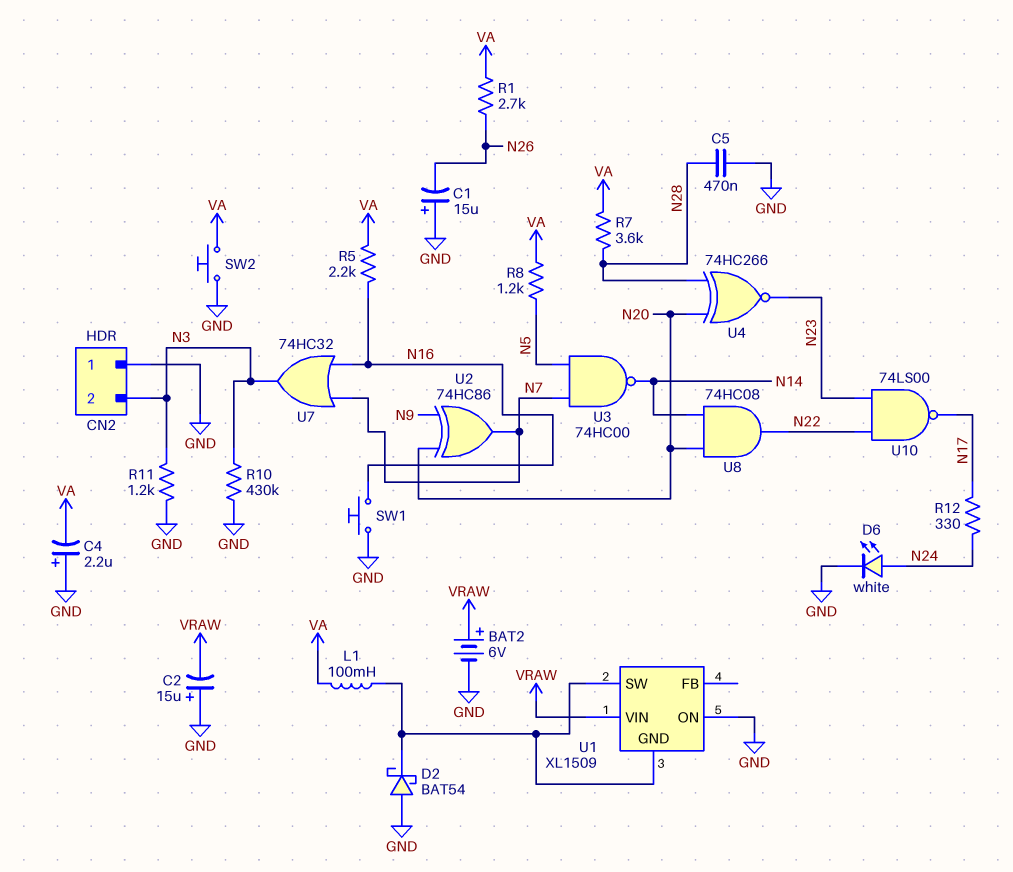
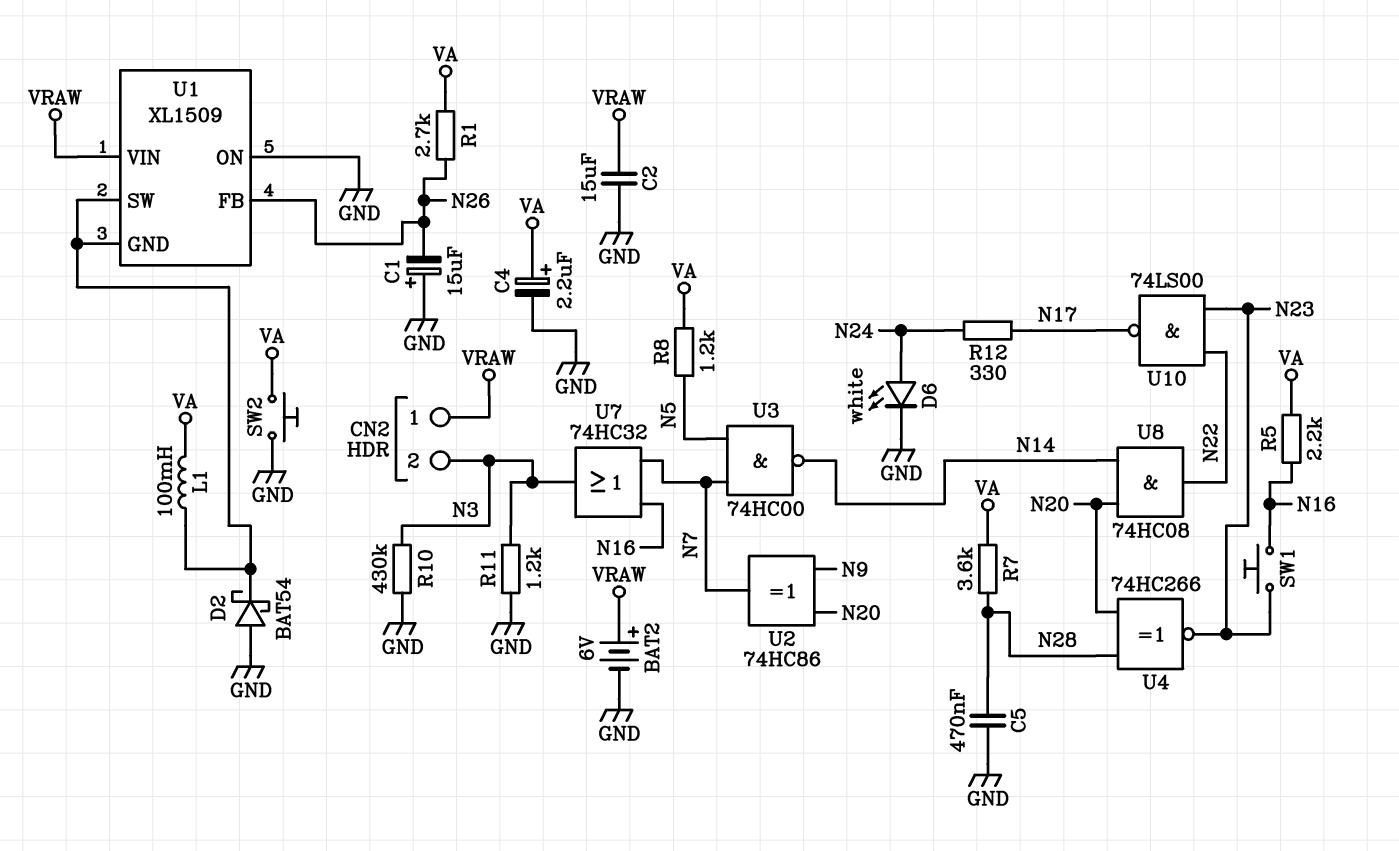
C2: 15uF (plus GND, minus VRAW) -> 15uF (GND, VRAW)
C4: 2.2uF (plus GND, minus VA) -> 2.2uF (plus VA, minus GND)
CN2 pin 1: GND -> VRAW
SW1: button (GND, N16) -> button (N16, N23)
U1 pin FB: none -> N26

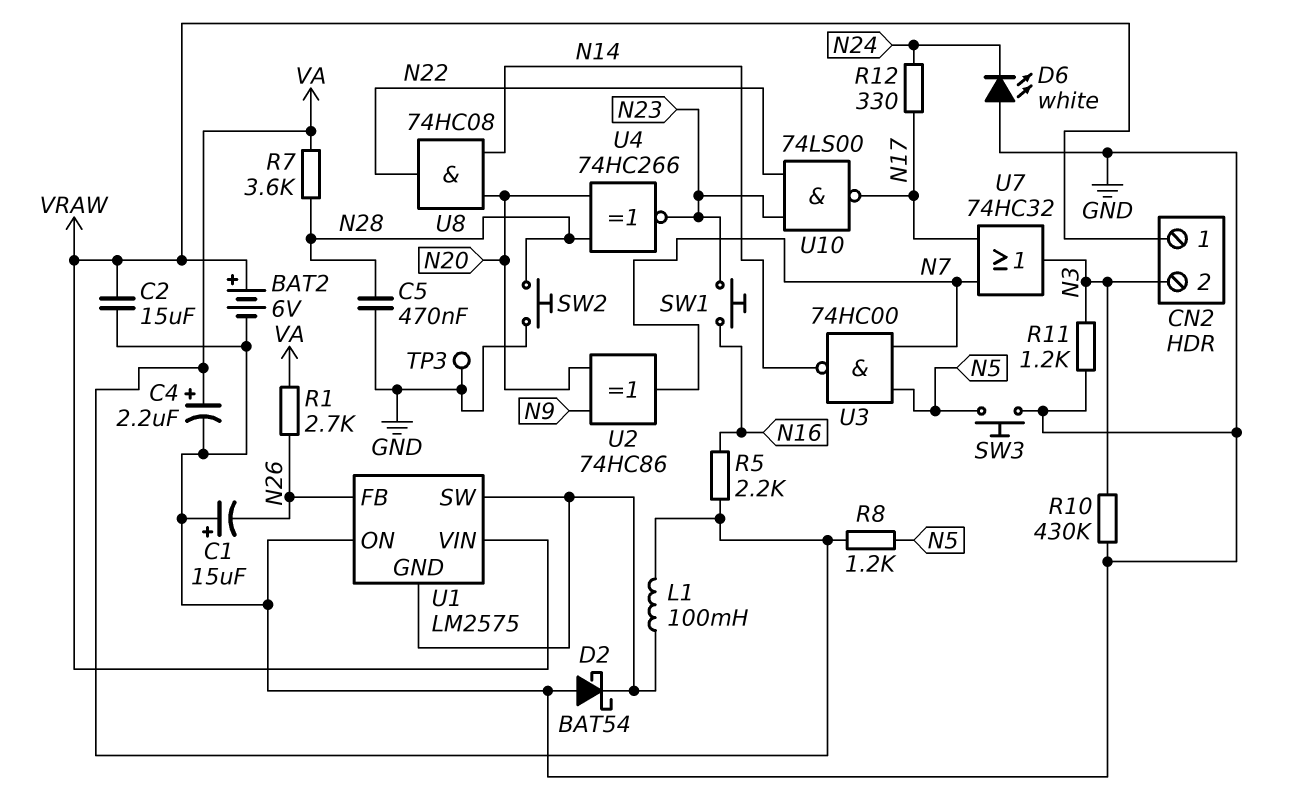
D6: LED white (A N24, K GND) -> LED white (A GND, K N24)
SW2: button (GND, VA) -> button (GND, N28)
SW3: none -> button (GND, N5)
TP3: none -> test point (GND)
U1: XL1509 -> LM2575
U7: OR 74HC32 (in N7, in N16, out N3) -> OR 74HC32 (in N7, in N17, out N3)

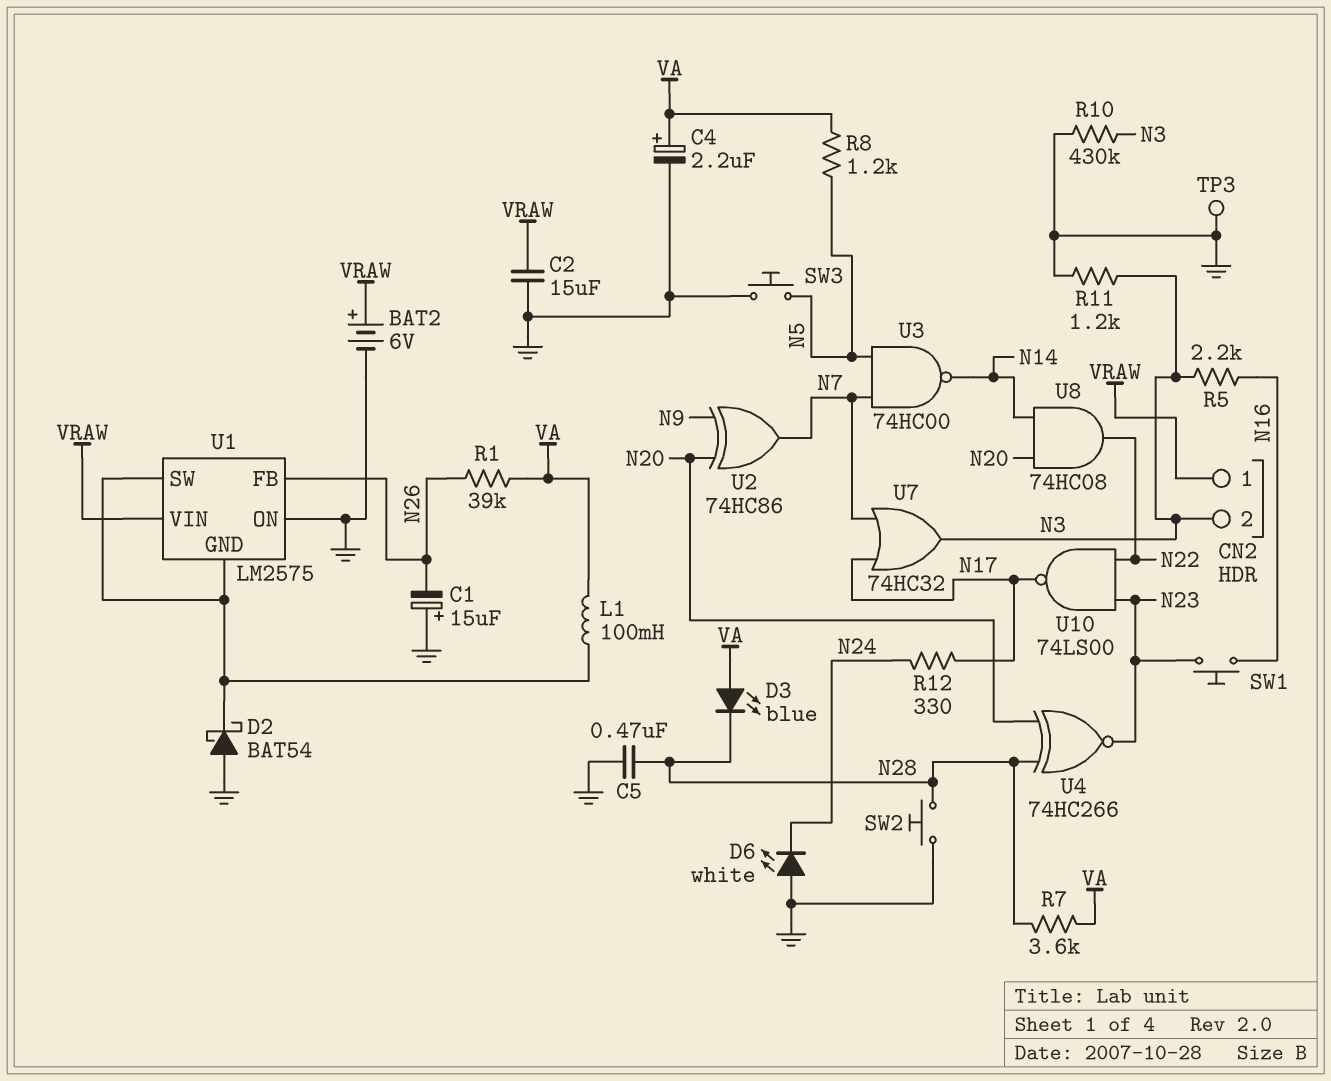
D3: none -> LED blue (A VA, K N28)
R1: 2.7k (N26, VA) -> 39k (N26, VA)
R5: 2.2k (N16, VA) -> 2.2k (N3, N16)

